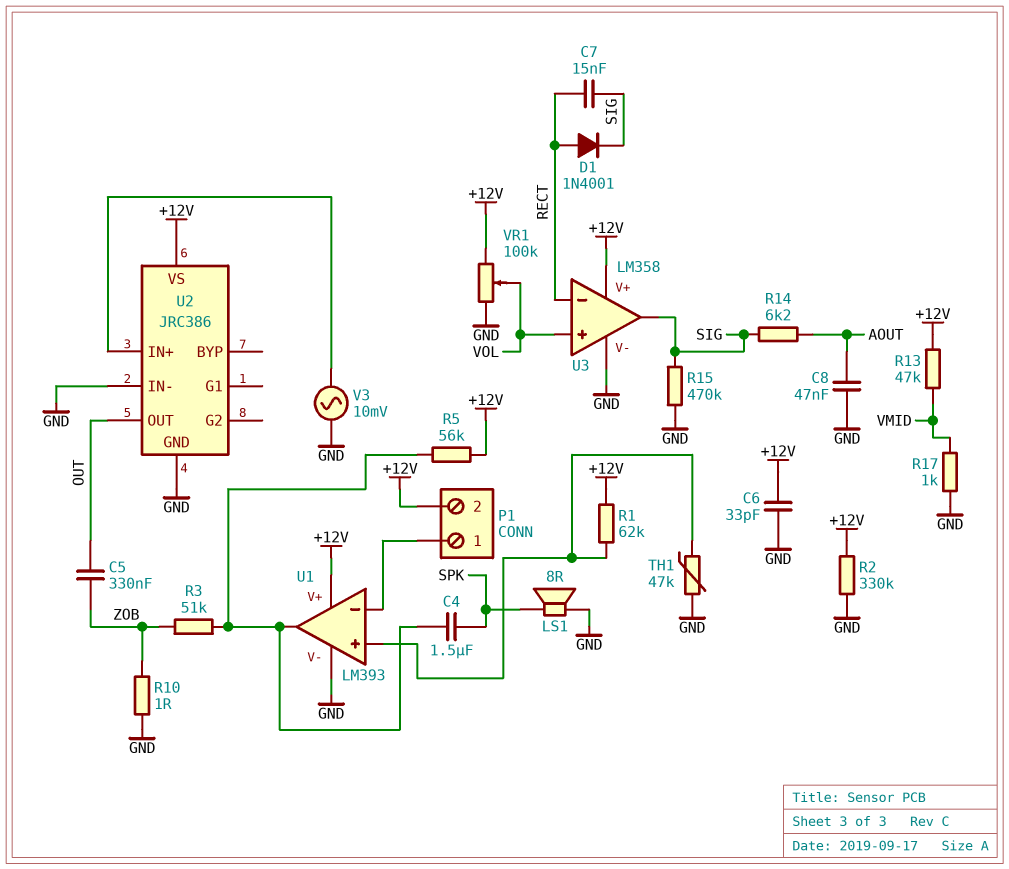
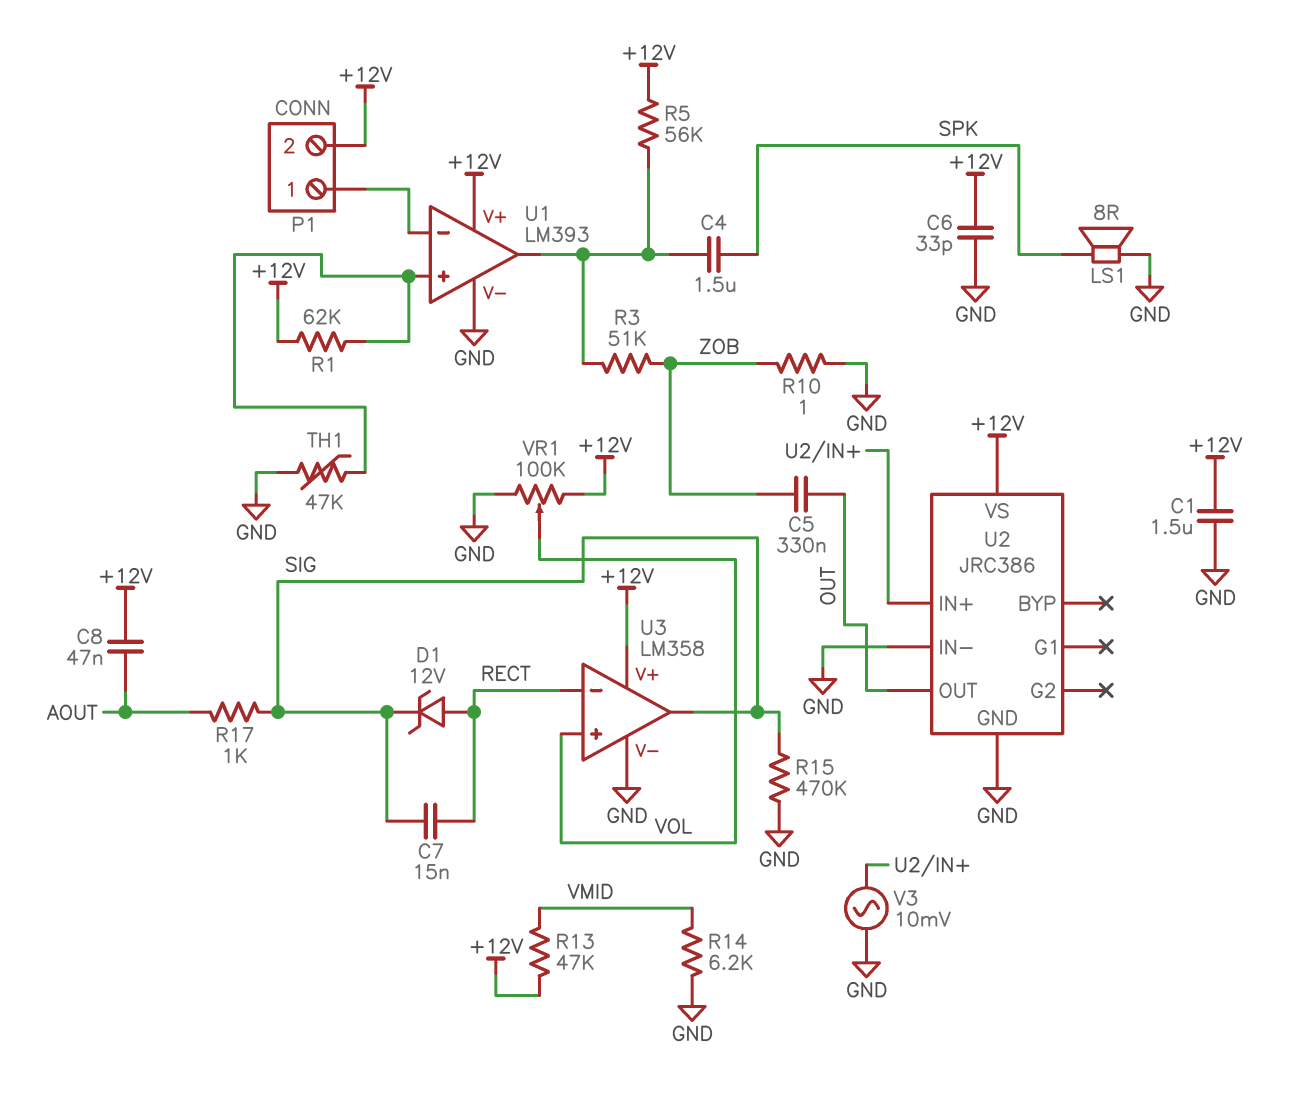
C1: none -> 1.5uF (+12V, GND)
C8: 47nF (AOUT, GND) -> 47nF (+12V, AOUT)
D1: diode 1N4001 (A RECT, K SIG) -> zener 12V (A RECT, K SIG)
R2: 330k (+12V, GND) -> none
R14: 6.2k (AOUT, SIG) -> 6.2k (GND, VMID)
R17: 1k (GND, VMID) -> 1k (AOUT, SIG)

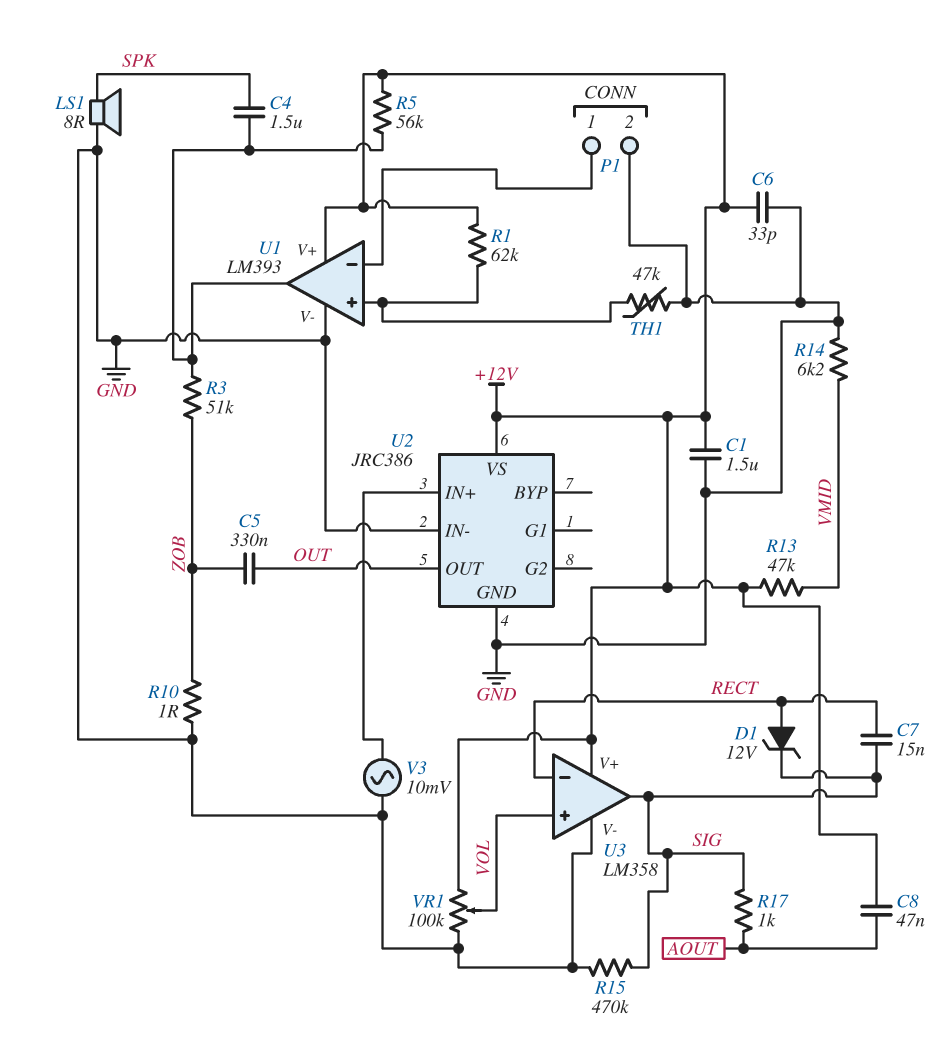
P1 pin 2: +12V -> GND

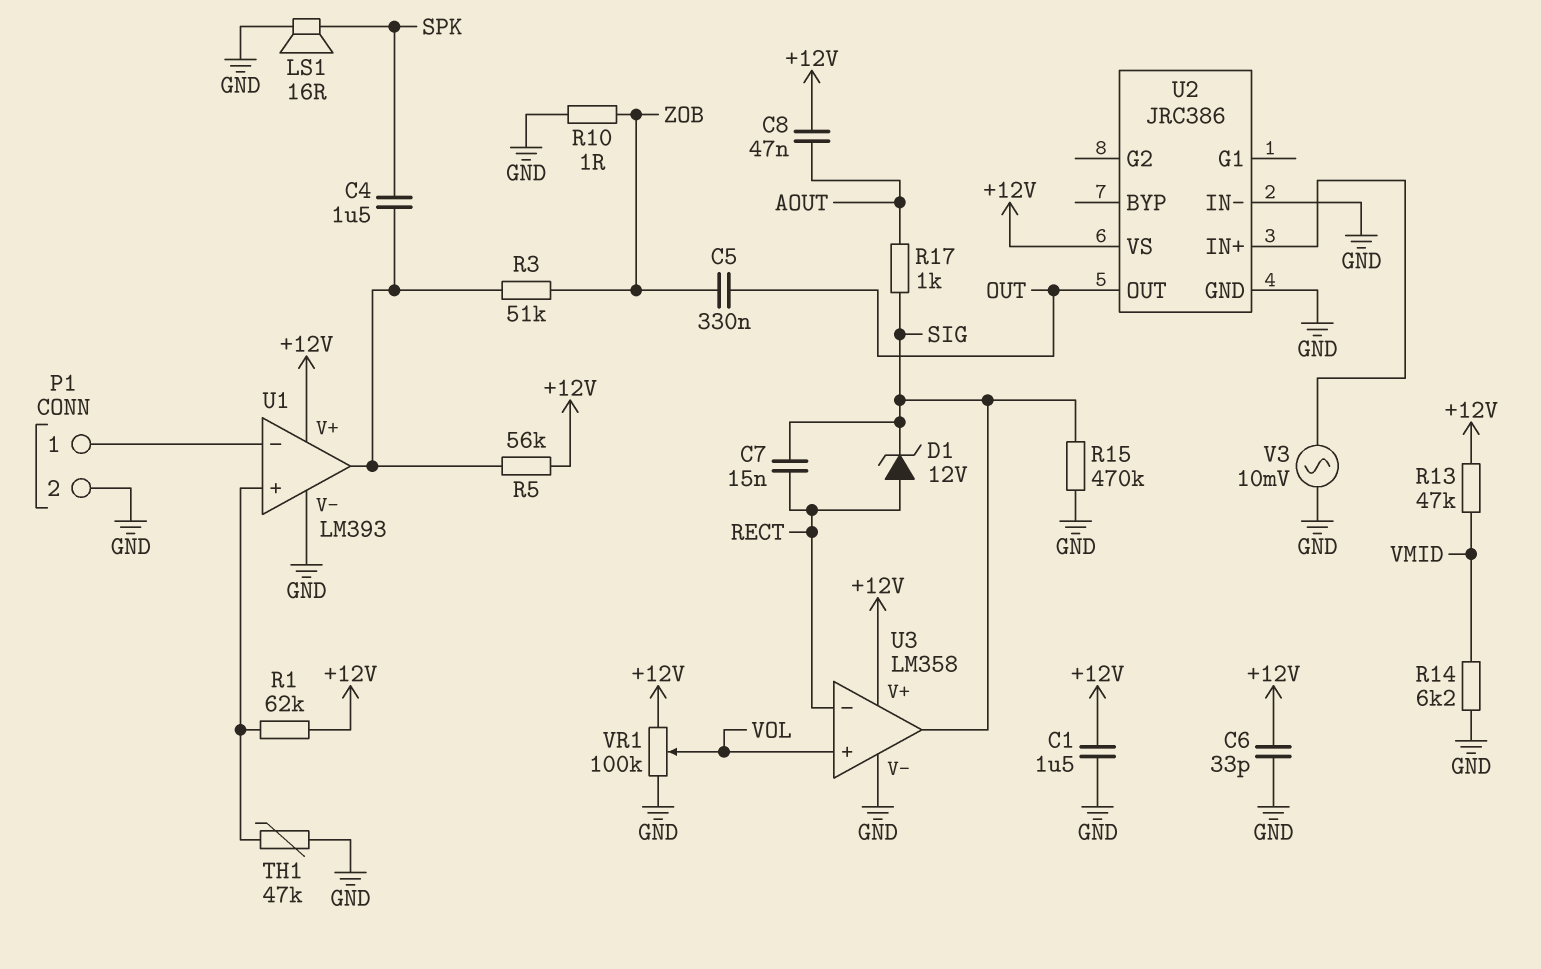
LS1: speaker 8R (GND, SPK) -> speaker 16R (GND, SPK)

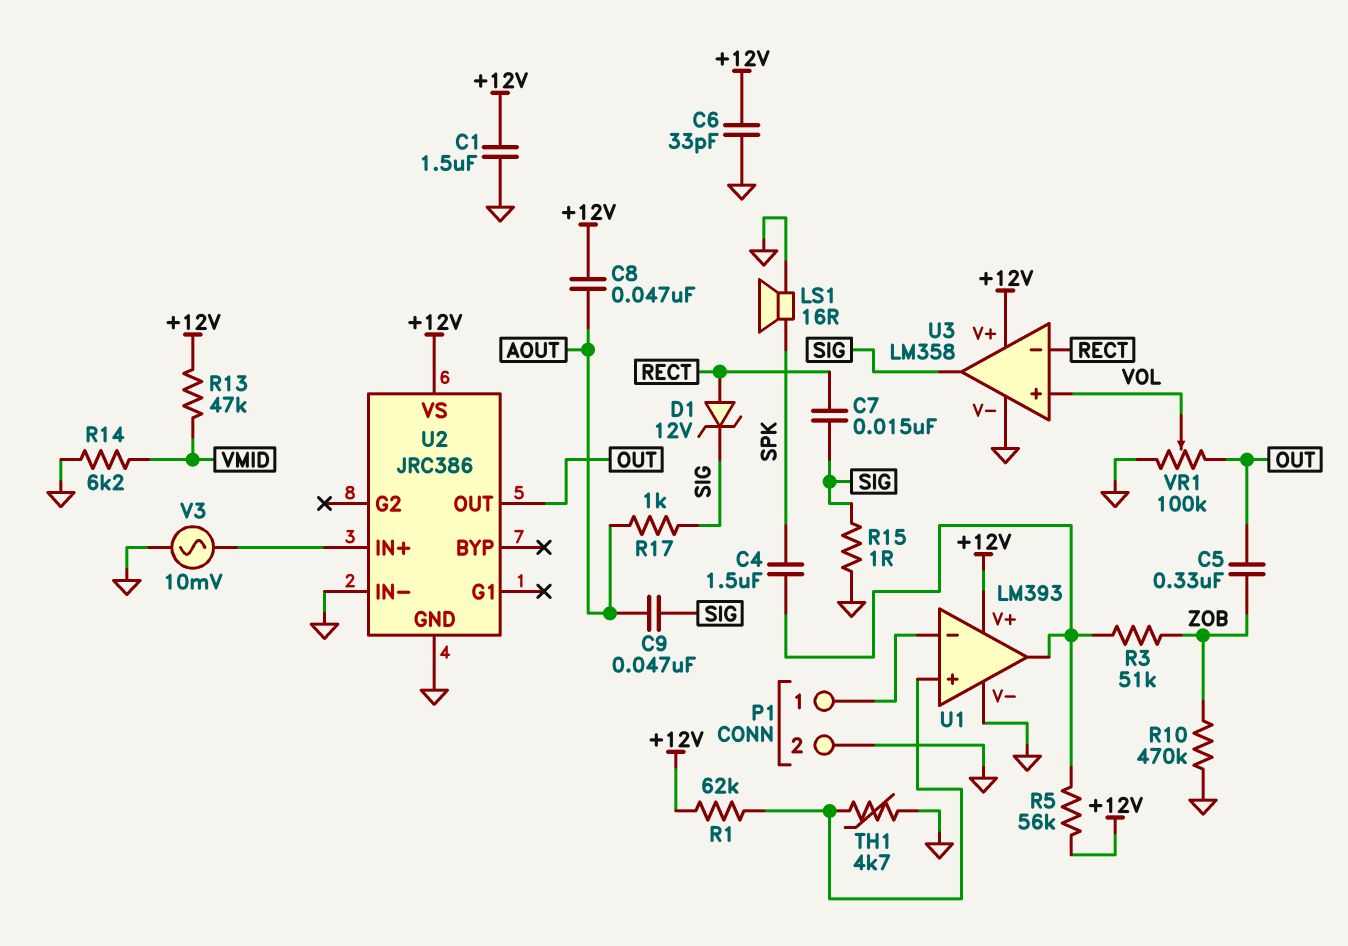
C9: none -> 47nF (AOUT, SIG)
R10: 1 (GND, ZOB) -> 470k (GND, ZOB)
R15: 470k (GND, SIG) -> 1 (GND, SIG)
TH1: 47k (GND, U1/in+) -> 4.7k (GND, U1/in+)
VR1: 100k (+12V, GND, wiper VOL) -> 100k (GND, OUT, wiper VOL)

